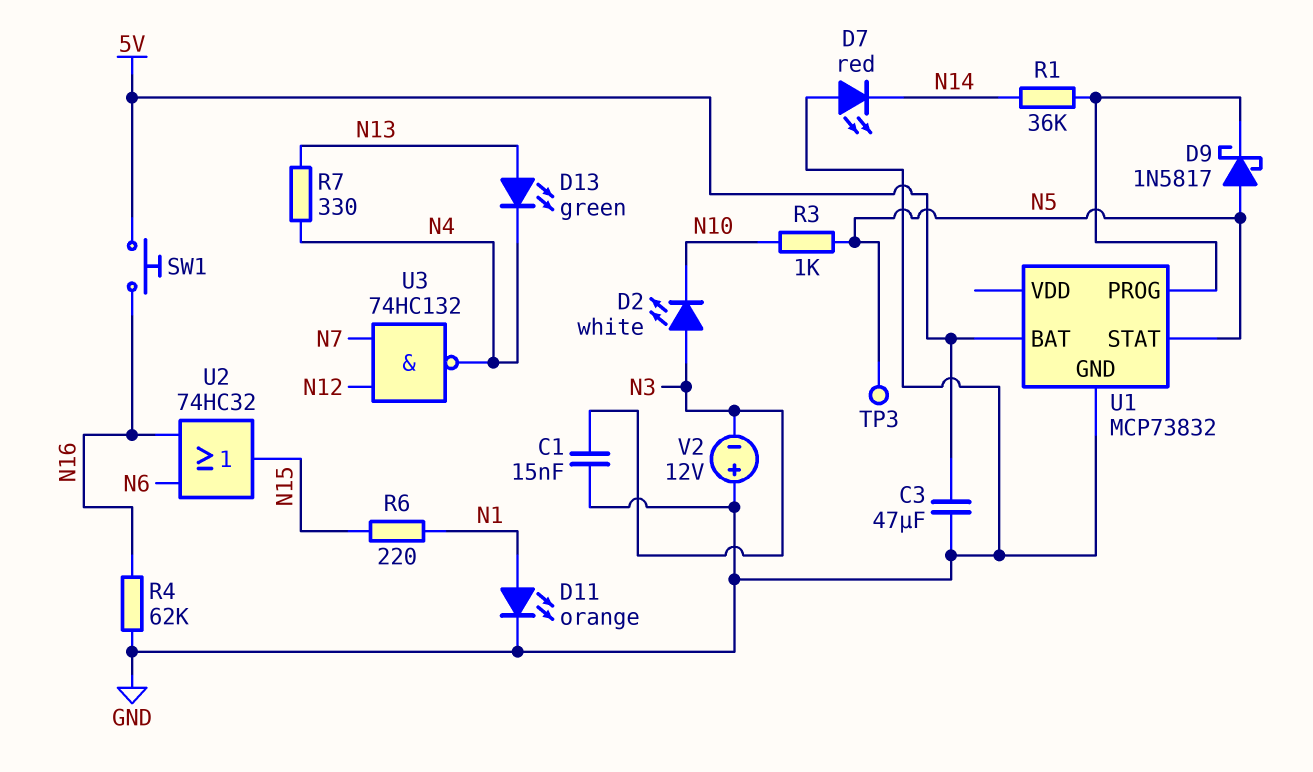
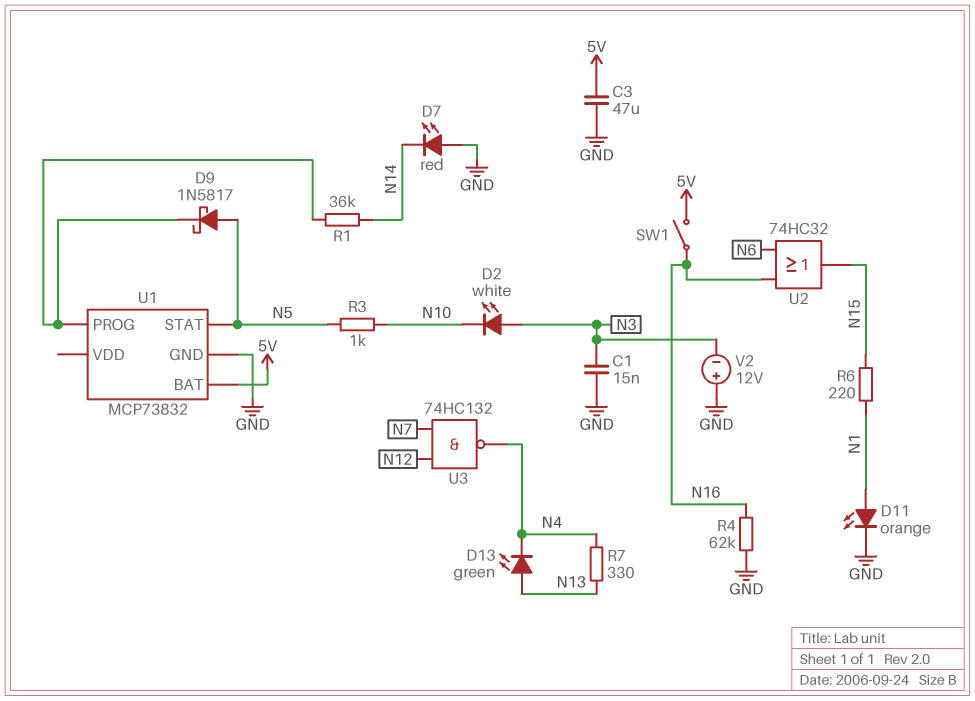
SW1: button (5V, N16) -> switch (5V, N16)
TP3: test point (N5) -> none

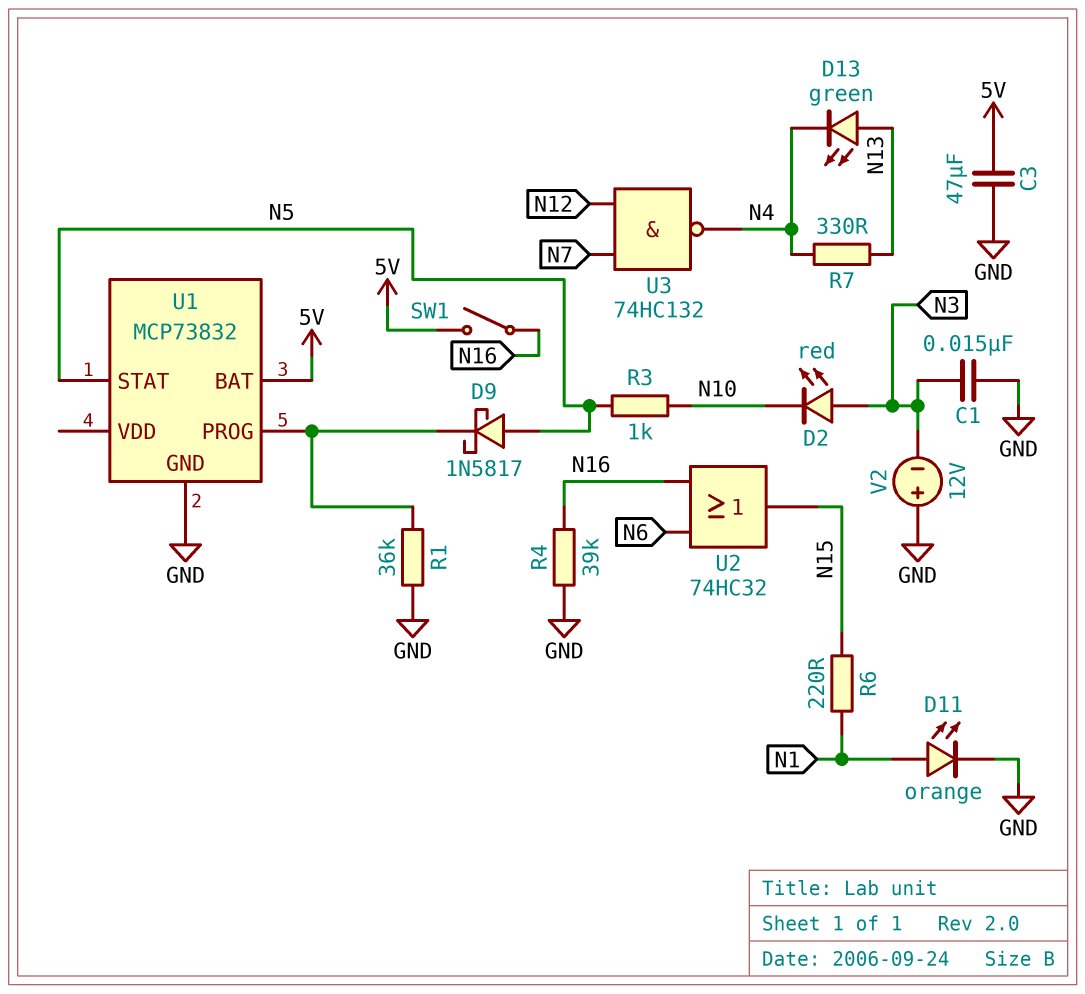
D2: LED white (A N3, K N10) -> LED red (A N3, K N10)
D7: LED red (A GND, K N14) -> none
R1: 36k (N14, U1/PROG) -> 36k (GND, U1/PROG)
R4: 62k (GND, N16) -> 39k (GND, N16)

